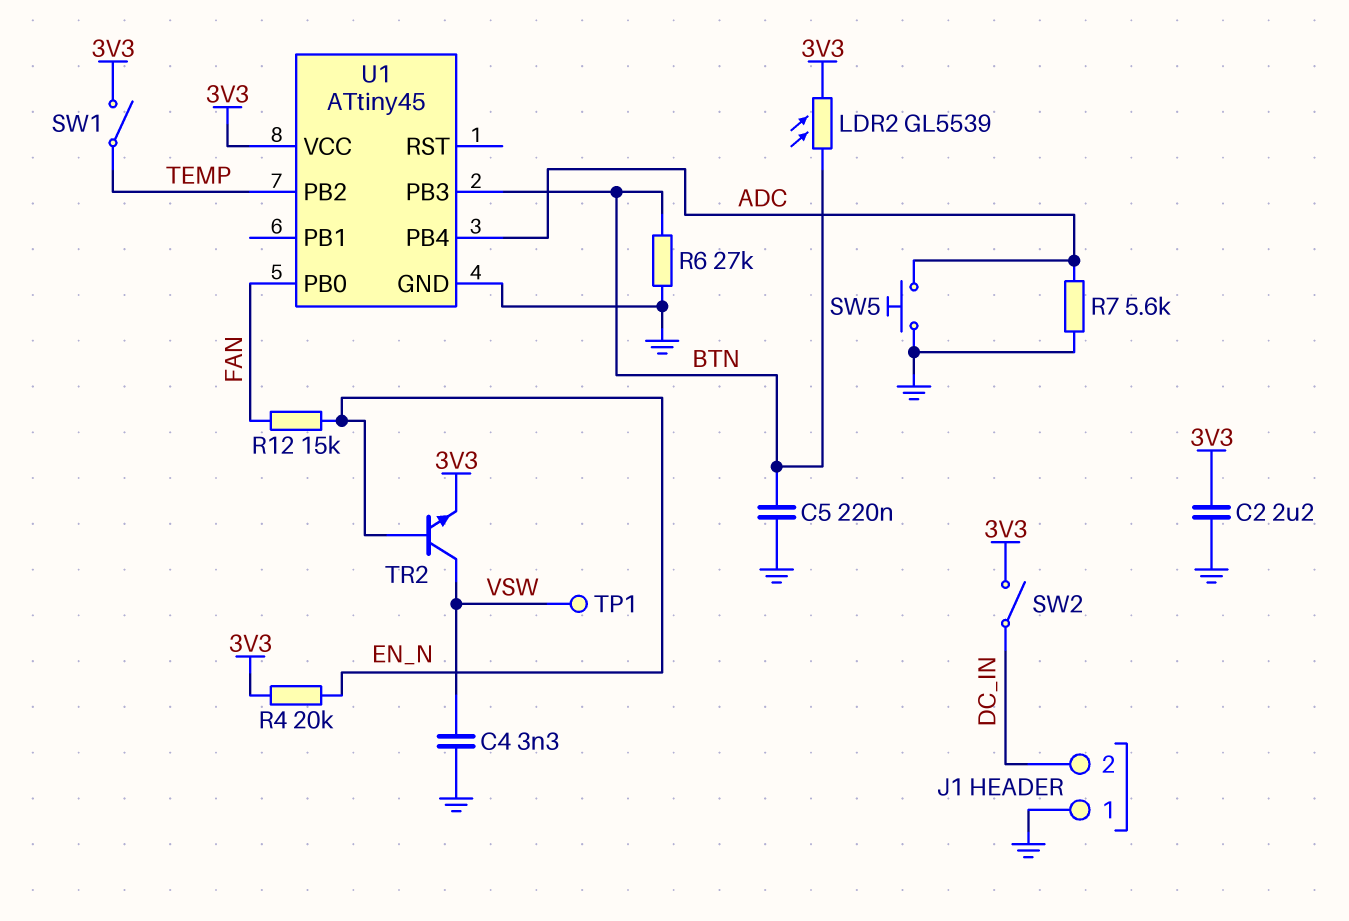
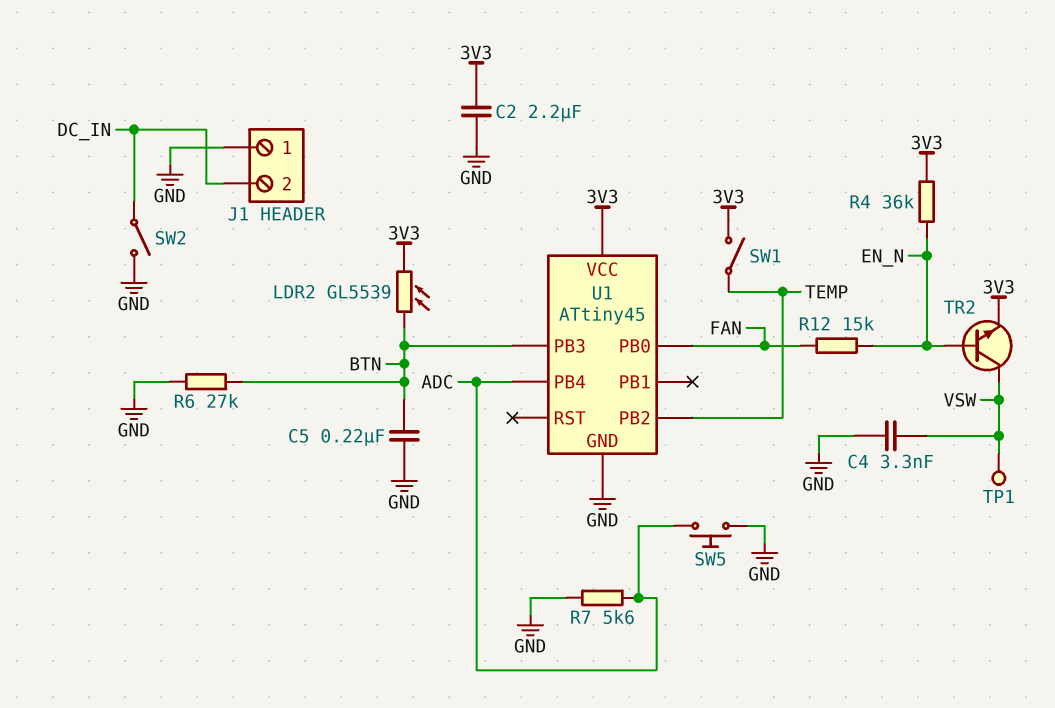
R4: 20k (3V3, EN_N) -> 36k (3V3, EN_N)
SW2: switch (3V3, DC_IN) -> switch (DC_IN, GND)

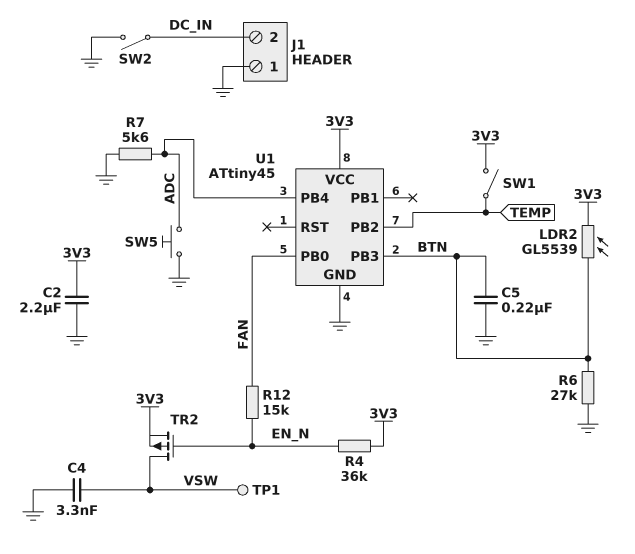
TR2: NPN (B EN_N, C VSW, E 3V3) -> PMOS (G EN_N, D VSW, S 3V3)

